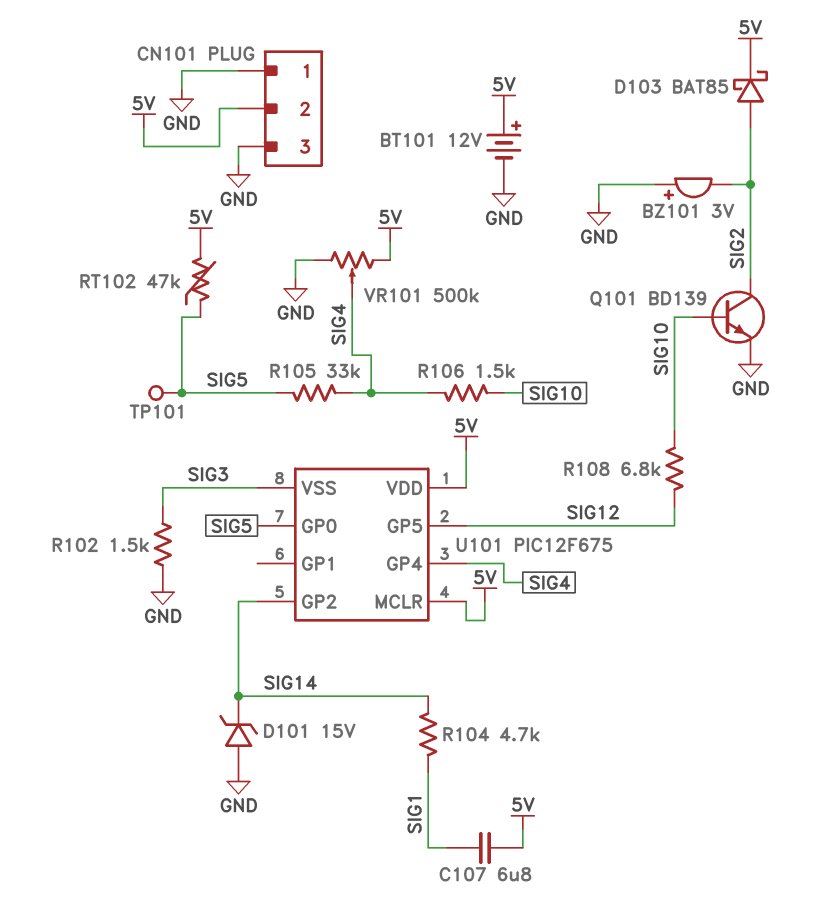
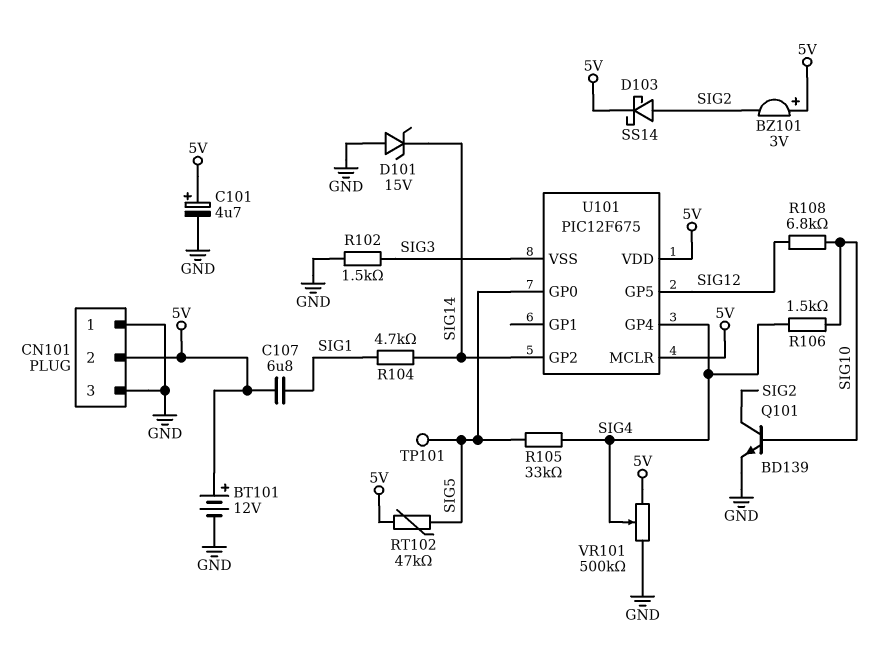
BZ101: buzzer 3V (plus GND, minus SIG2) -> buzzer 3V (plus 5V, minus SIG2)
C101: none -> 4.7uF (plus 5V, minus GND)
D103: schottky BAT85 (A SIG2, K 5V) -> schottky SS14 (A SIG2, K 5V)

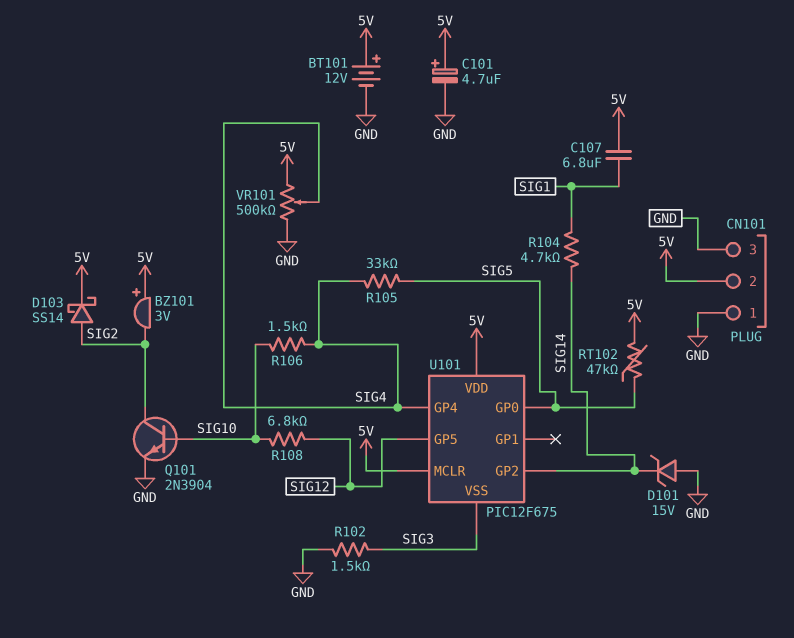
Q101: NPN BD139 (B SIG10, C SIG2, E GND) -> NPN 2N3904 (B SIG10, C SIG2, E GND)
TP101: test point (SIG5) -> none

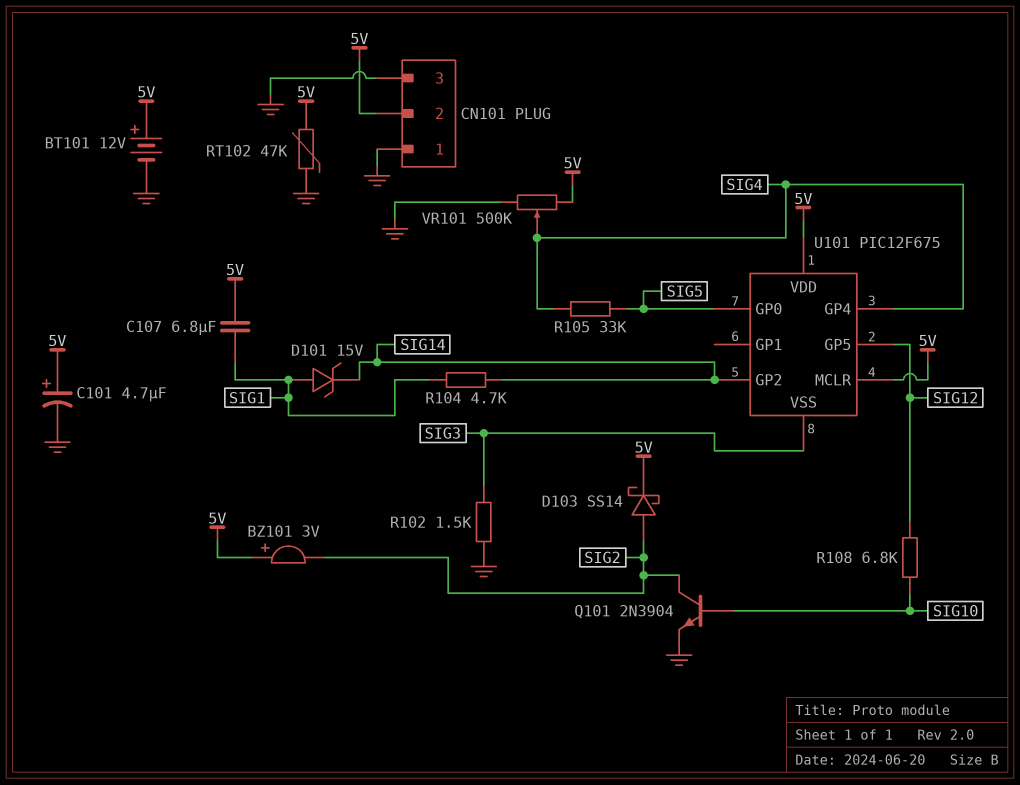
D101: zener 15V (A GND, K SIG14) -> zener 15V (A SIG1, K SIG14)
R106: 1.5k (SIG4, SIG10) -> none
RT102: 47k (5V, SIG5) -> 47k (5V, GND)

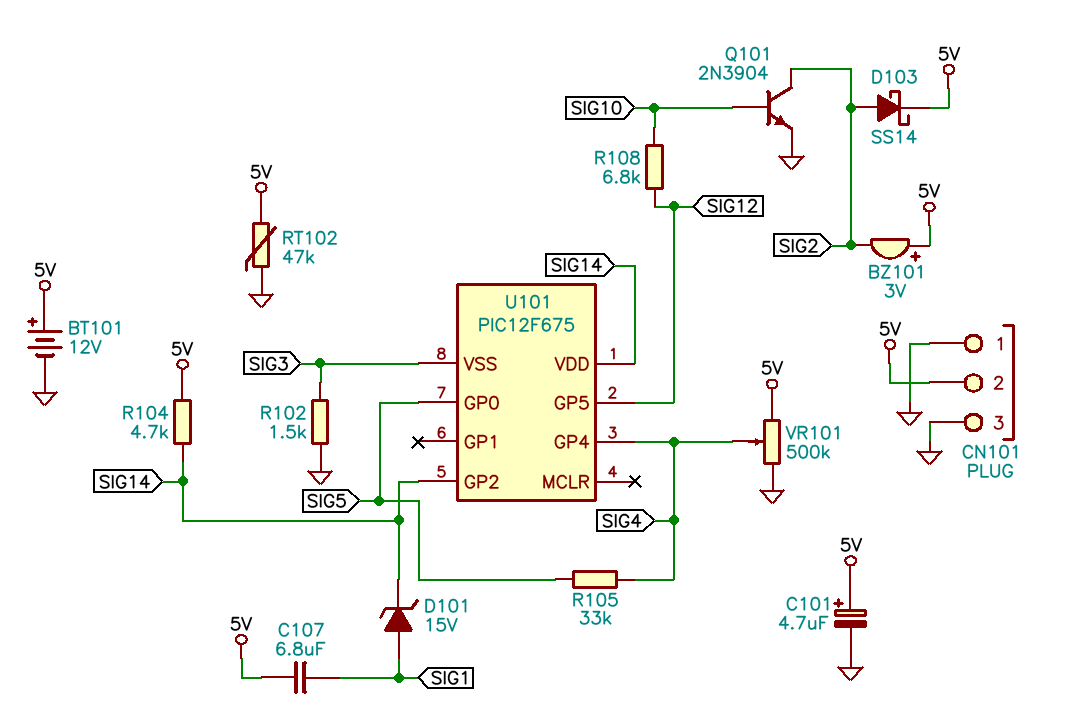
R104: 4.7k (SIG1, SIG14) -> 4.7k (5V, SIG14)
U101 pin MCLR: 5V -> none
U101 pin VDD: 5V -> SIG14

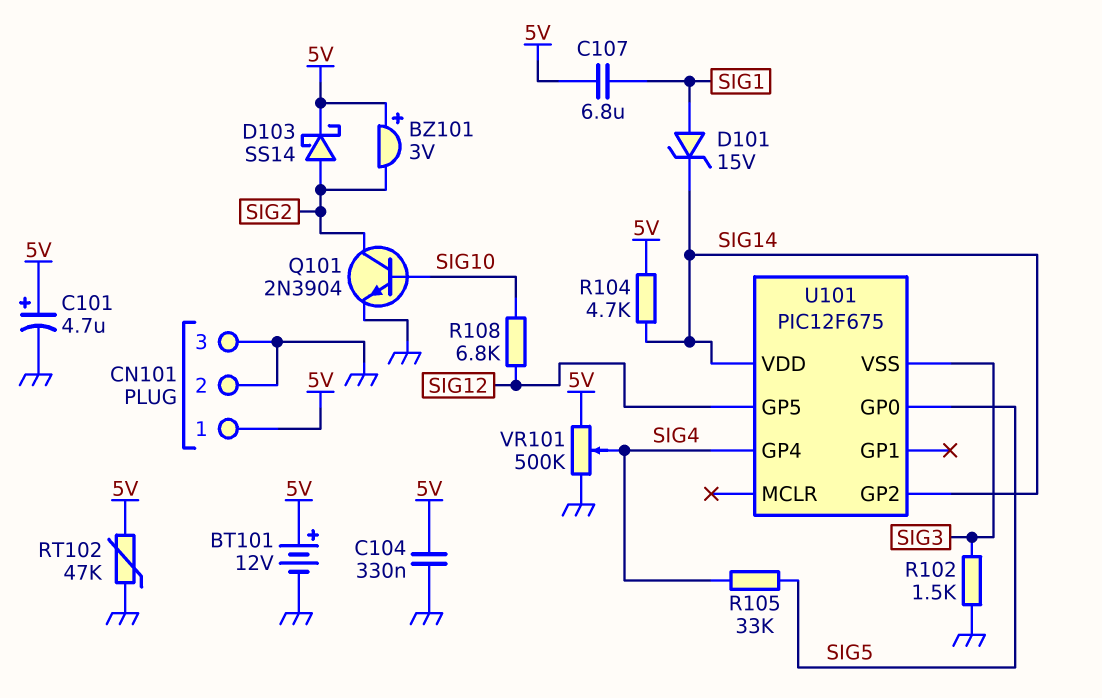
C104: none -> 330nF (5V, GND)
CN101 pin 1: GND -> 5V
CN101 pin 2: 5V -> GND

